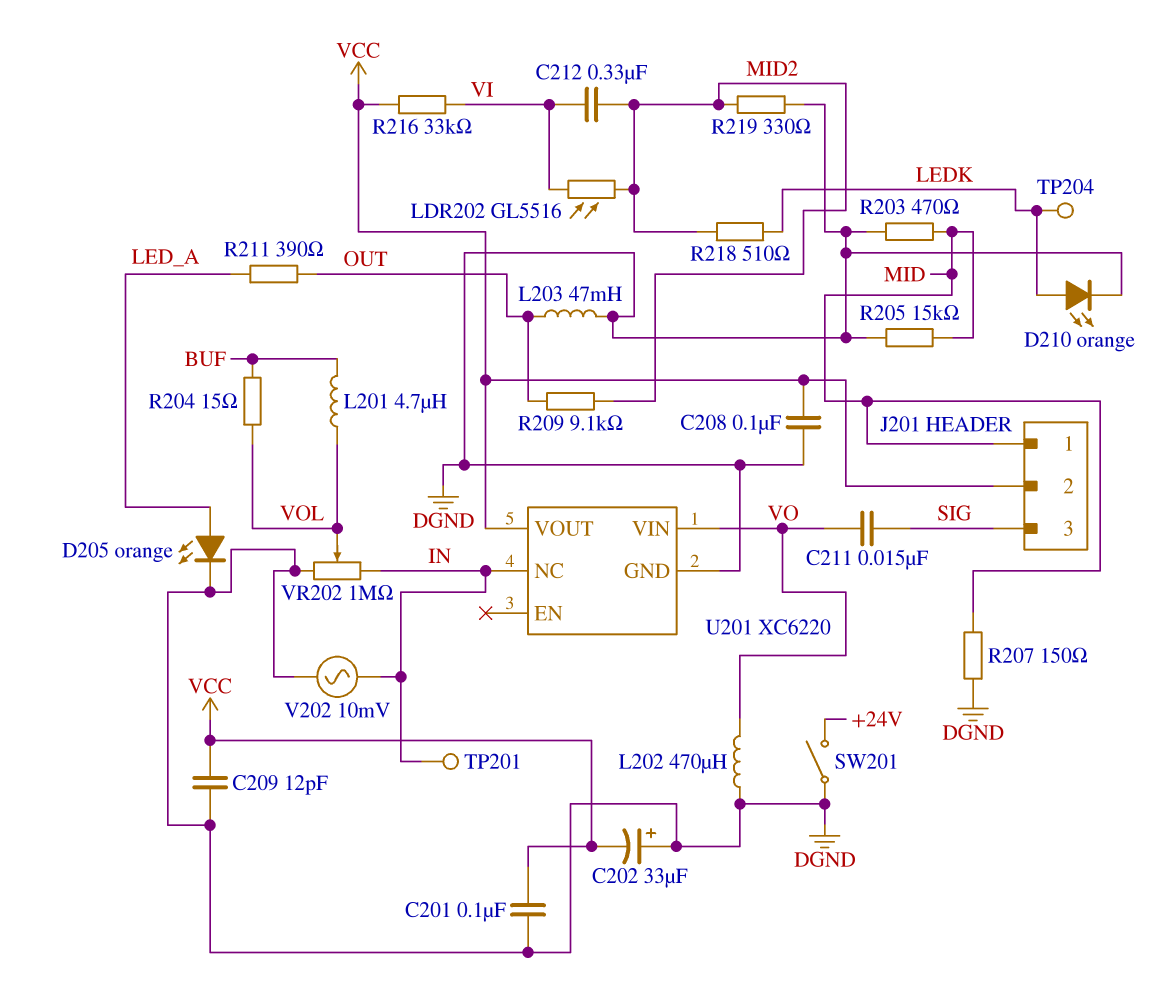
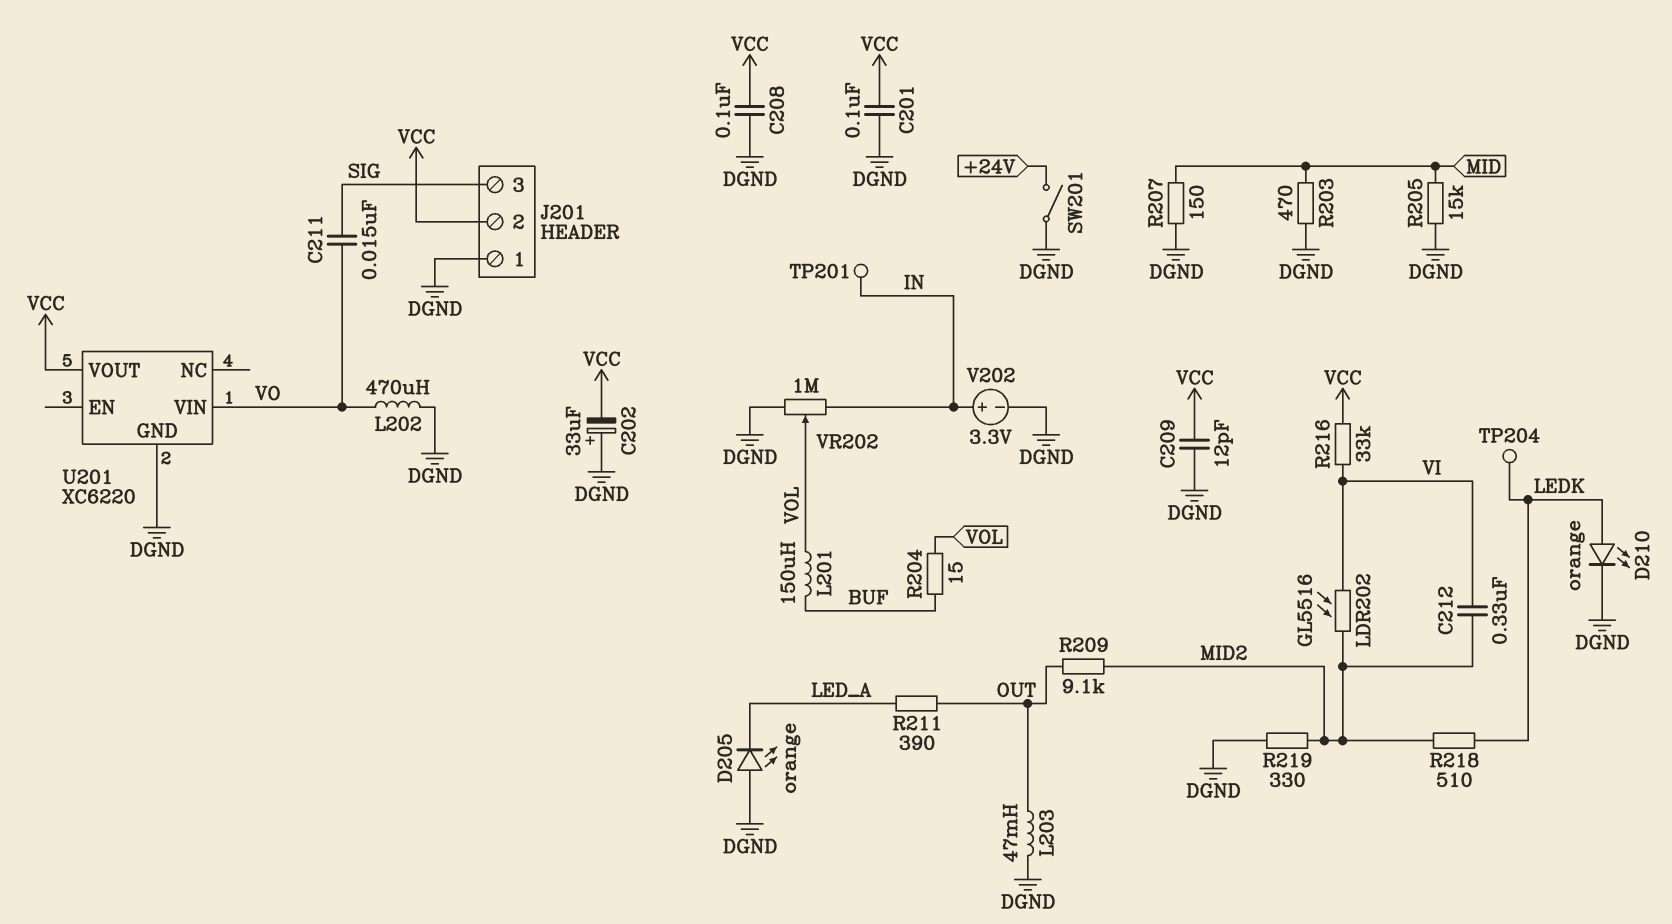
D205: LED orange (A LED_A, K DGND) -> LED orange (A DGND, K LED_A)
J201 pin 1: MID -> DGND
L201: 4.7uH (BUF, VOL) -> 150uH (BUF, VOL)
U201 pin NC: IN -> none
V202: AC 10mV (DGND, IN) -> 3.3V (plus IN, minus DGND)

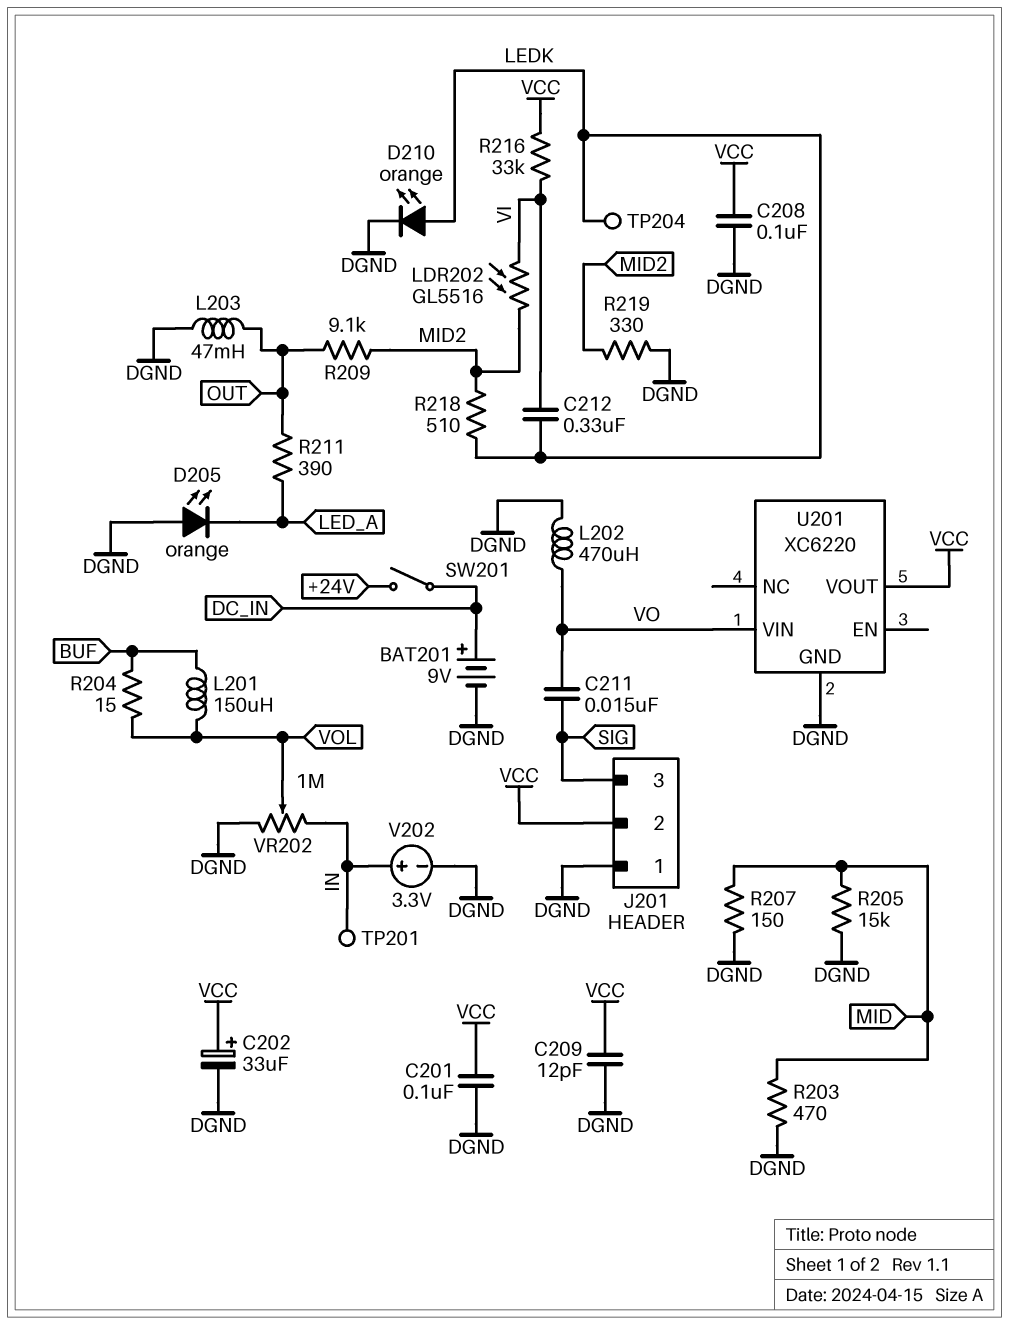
BAT201: none -> 9V (plus DC_IN, minus DGND)
C202: 33uF (plus DGND, minus VCC) -> 33uF (plus VCC, minus DGND)
C212: 330nF (MID2, VI) -> 330nF (LEDK, VI)
SW201: switch (+24V, DGND) -> switch (+24V, DC_IN)

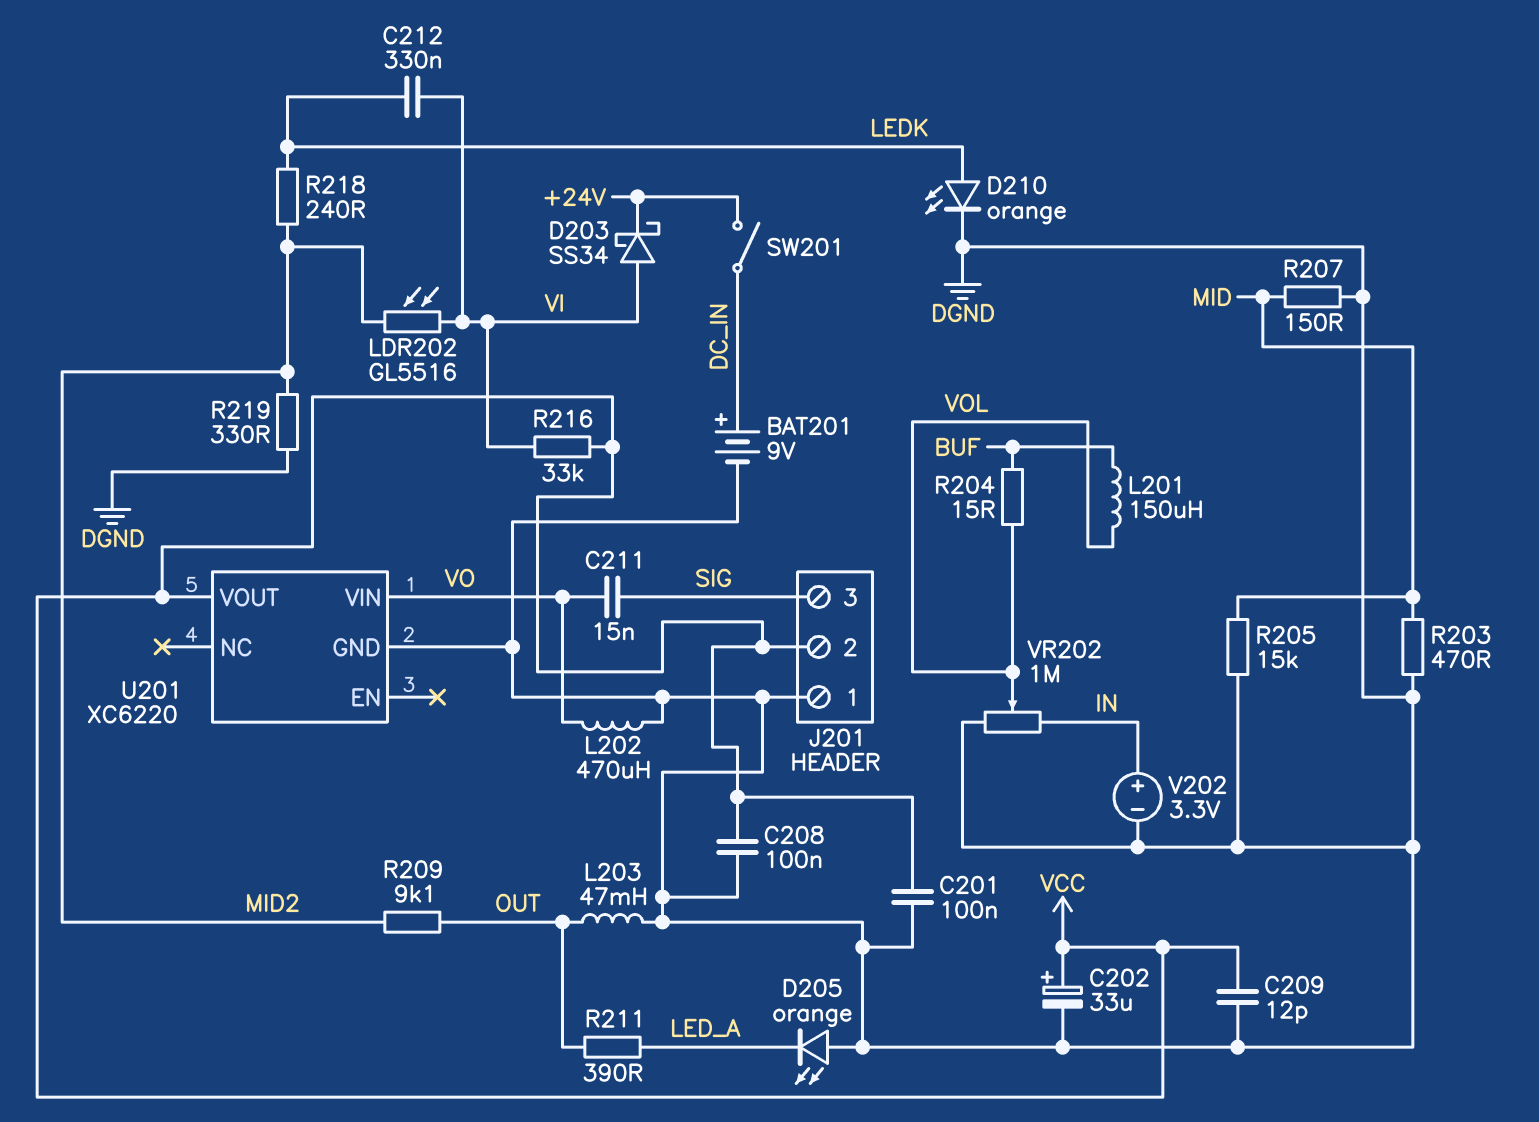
D203: none -> schottky SS34 (A VI, K +24V)
R218: 510 (LEDK, MID2) -> 240 (LEDK, MID2)
TP201: test point (IN) -> none
TP204: test point (LEDK) -> none

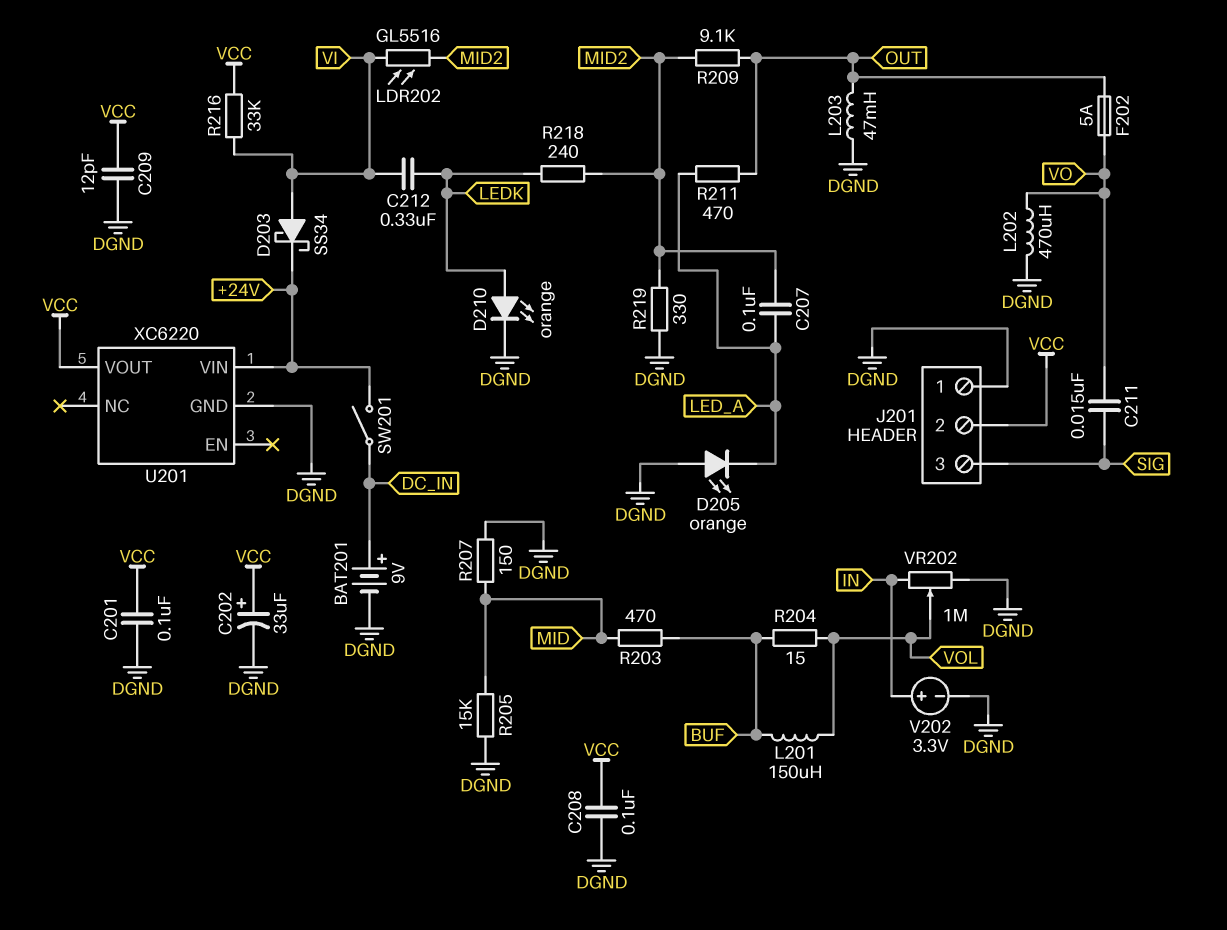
C207: none -> 100nF (LED_A, MID2)
F202: none -> 5A (OUT, VO)
R203: 470 (DGND, MID) -> 470 (BUF, MID)
R211: 390 (LED_A, OUT) -> 470 (LED_A, OUT)
U201 pin VIN: VO -> +24V

